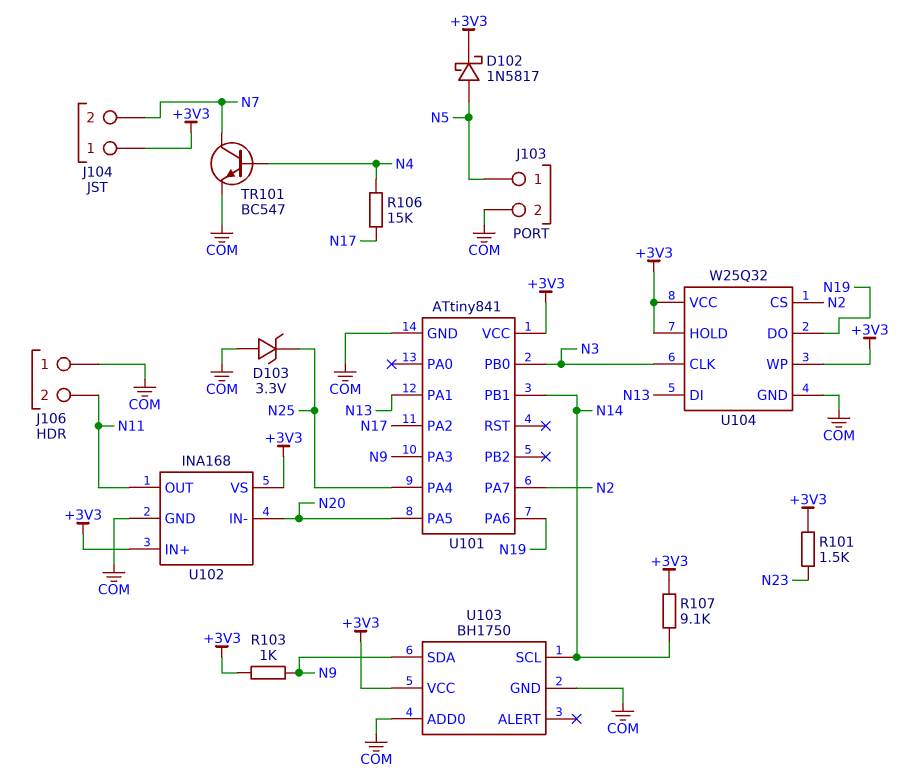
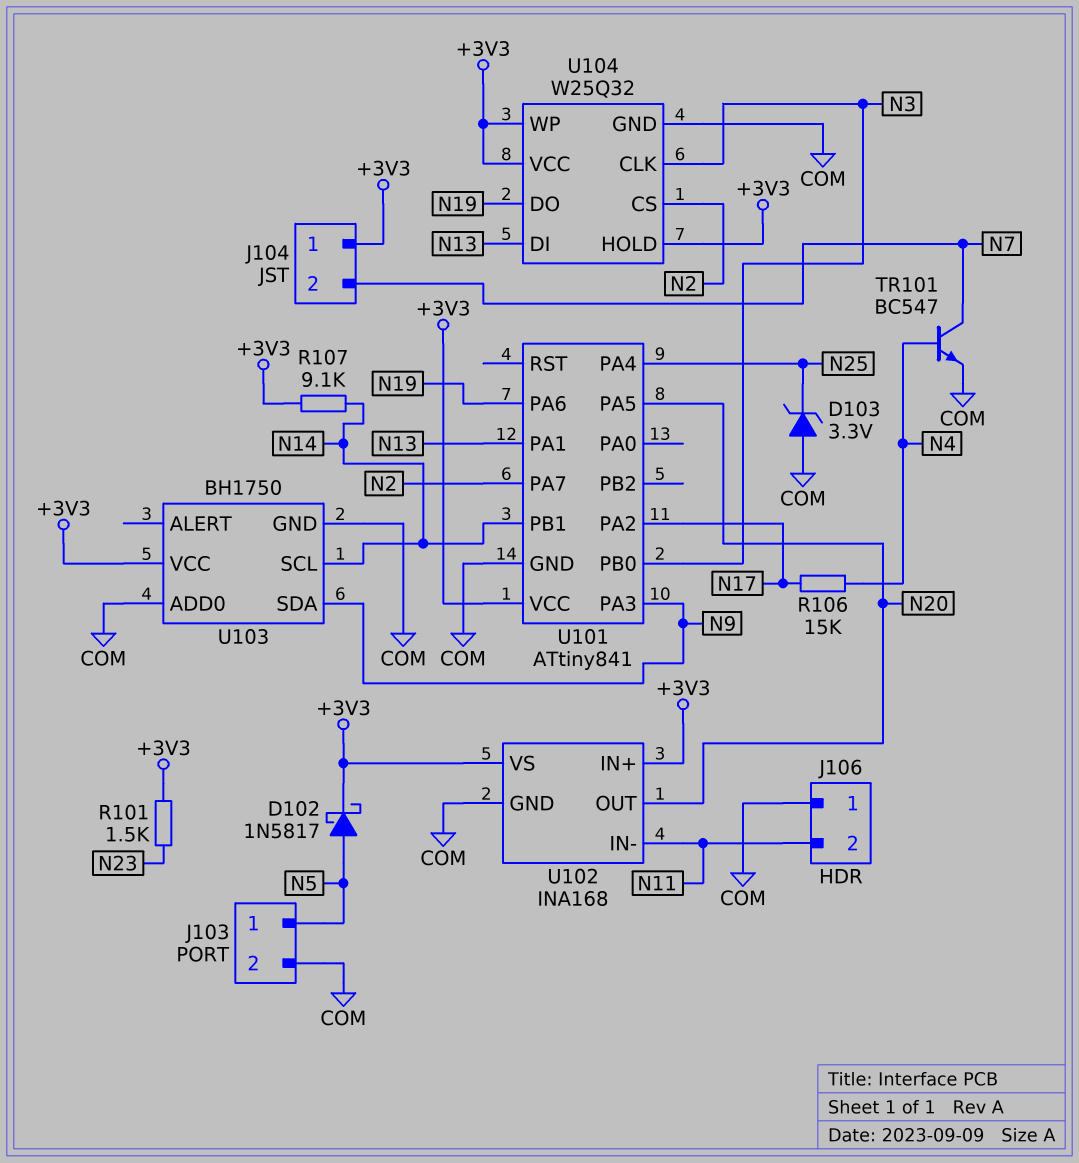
R103: 1k (+3V3, N9) -> none
U102 pin IN-: N20 -> N11
U102 pin OUT: N11 -> N20

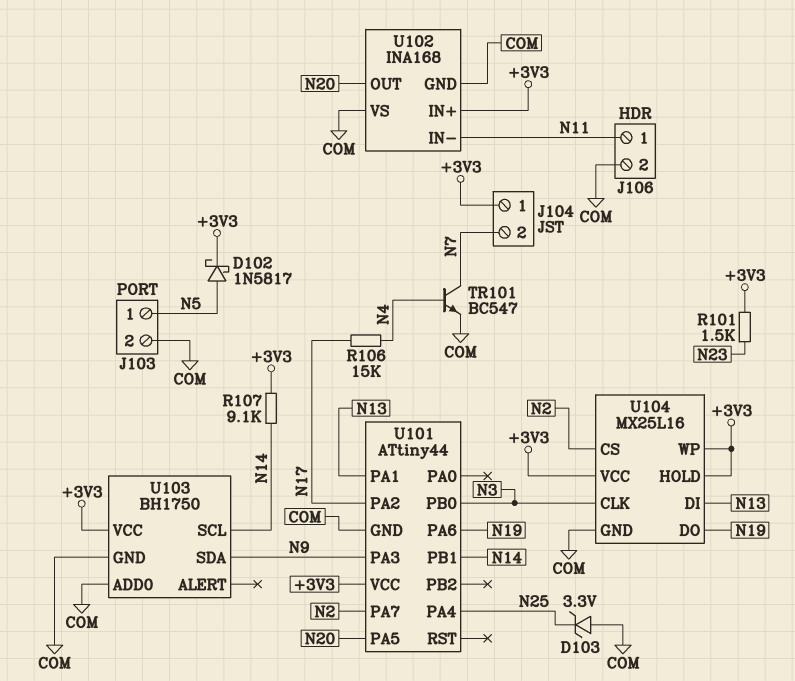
J106 pin 1: COM -> N11
J106 pin 2: N11 -> COM
U101: ATtiny841 -> ATtiny44
U102 pin VS: +3V3 -> COM
U104: W25Q32 -> MX25L16

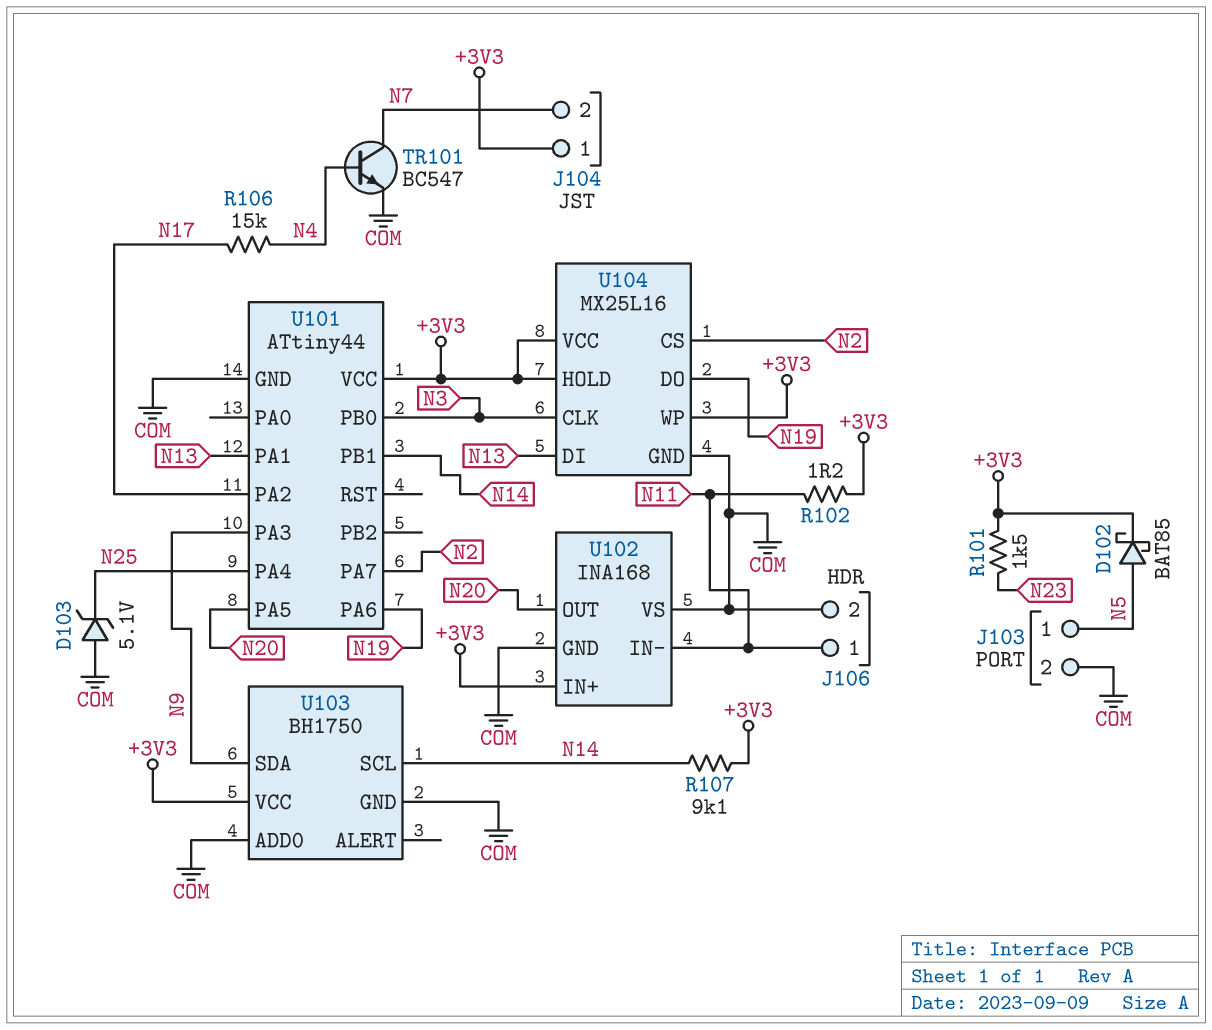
D102: schottky 1N5817 (A N5, K +3V3) -> schottky BAT85 (A N5, K +3V3)
D103: zener 3.3V (A COM, K N25) -> zener 5.1V (A COM, K N25)
R102: none -> 1.2 (+3V3, N11)

